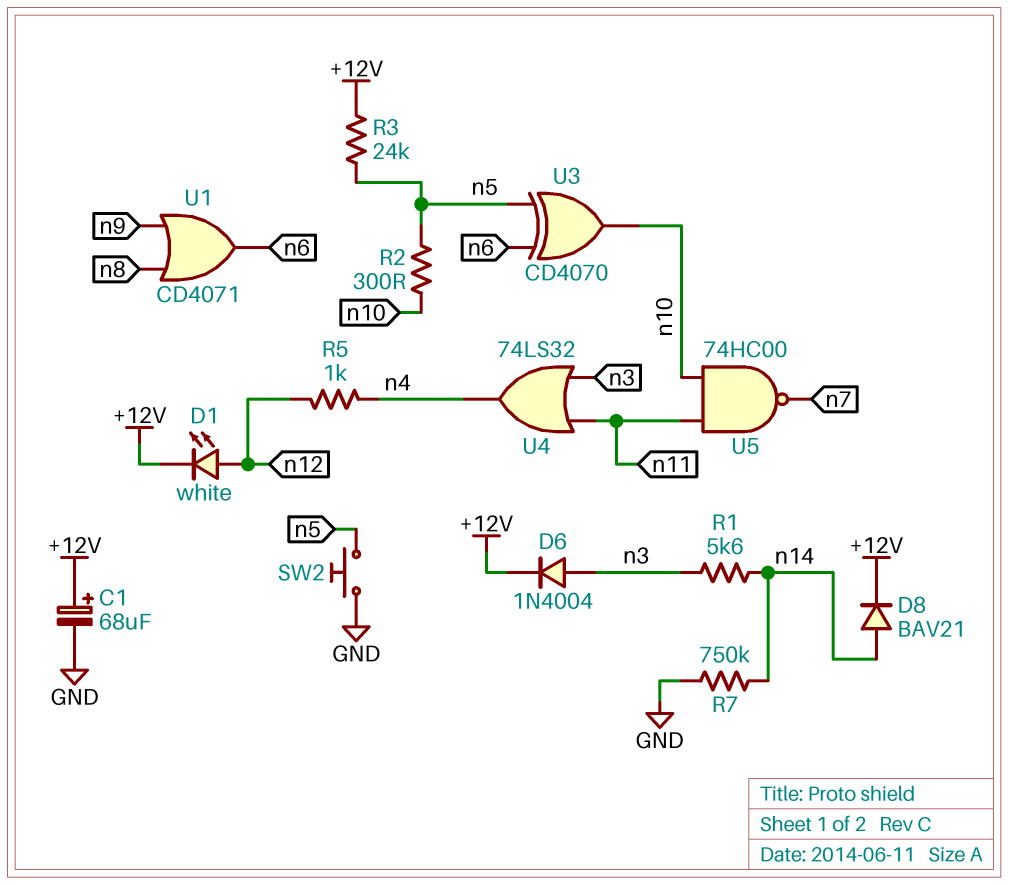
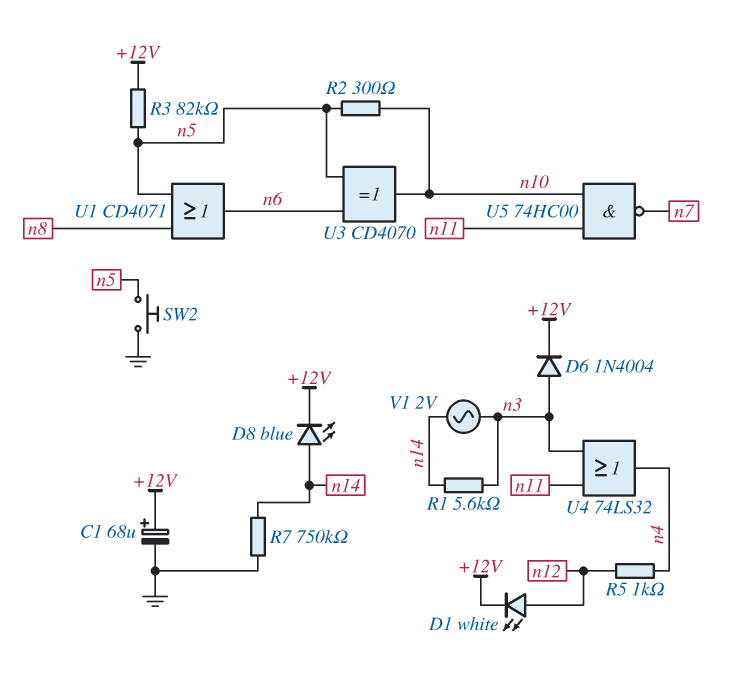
D8: diode BAV21 (A n14, K +12V) -> LED blue (A n14, K +12V)
R3: 24k (+12V, n5) -> 82k (+12V, n5)
U1: OR CD4071 (in n8, in n9, out n6) -> OR CD4071 (in n5, in n8, out n6)
V1: none -> AC 2V (n3, n14)

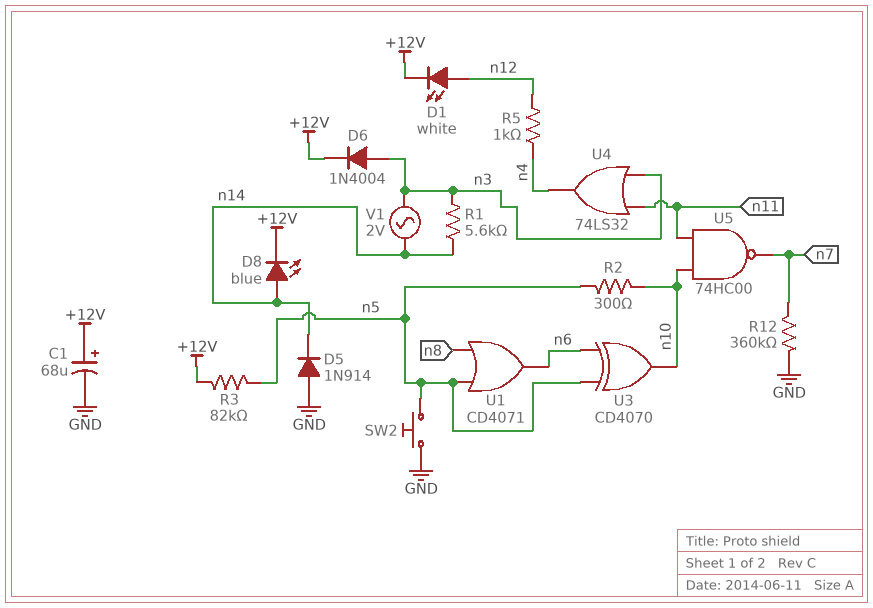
D5: none -> diode 1N914 (A GND, K n14)
R7: 750k (GND, n14) -> none
R12: none -> 360k (GND, n7)

